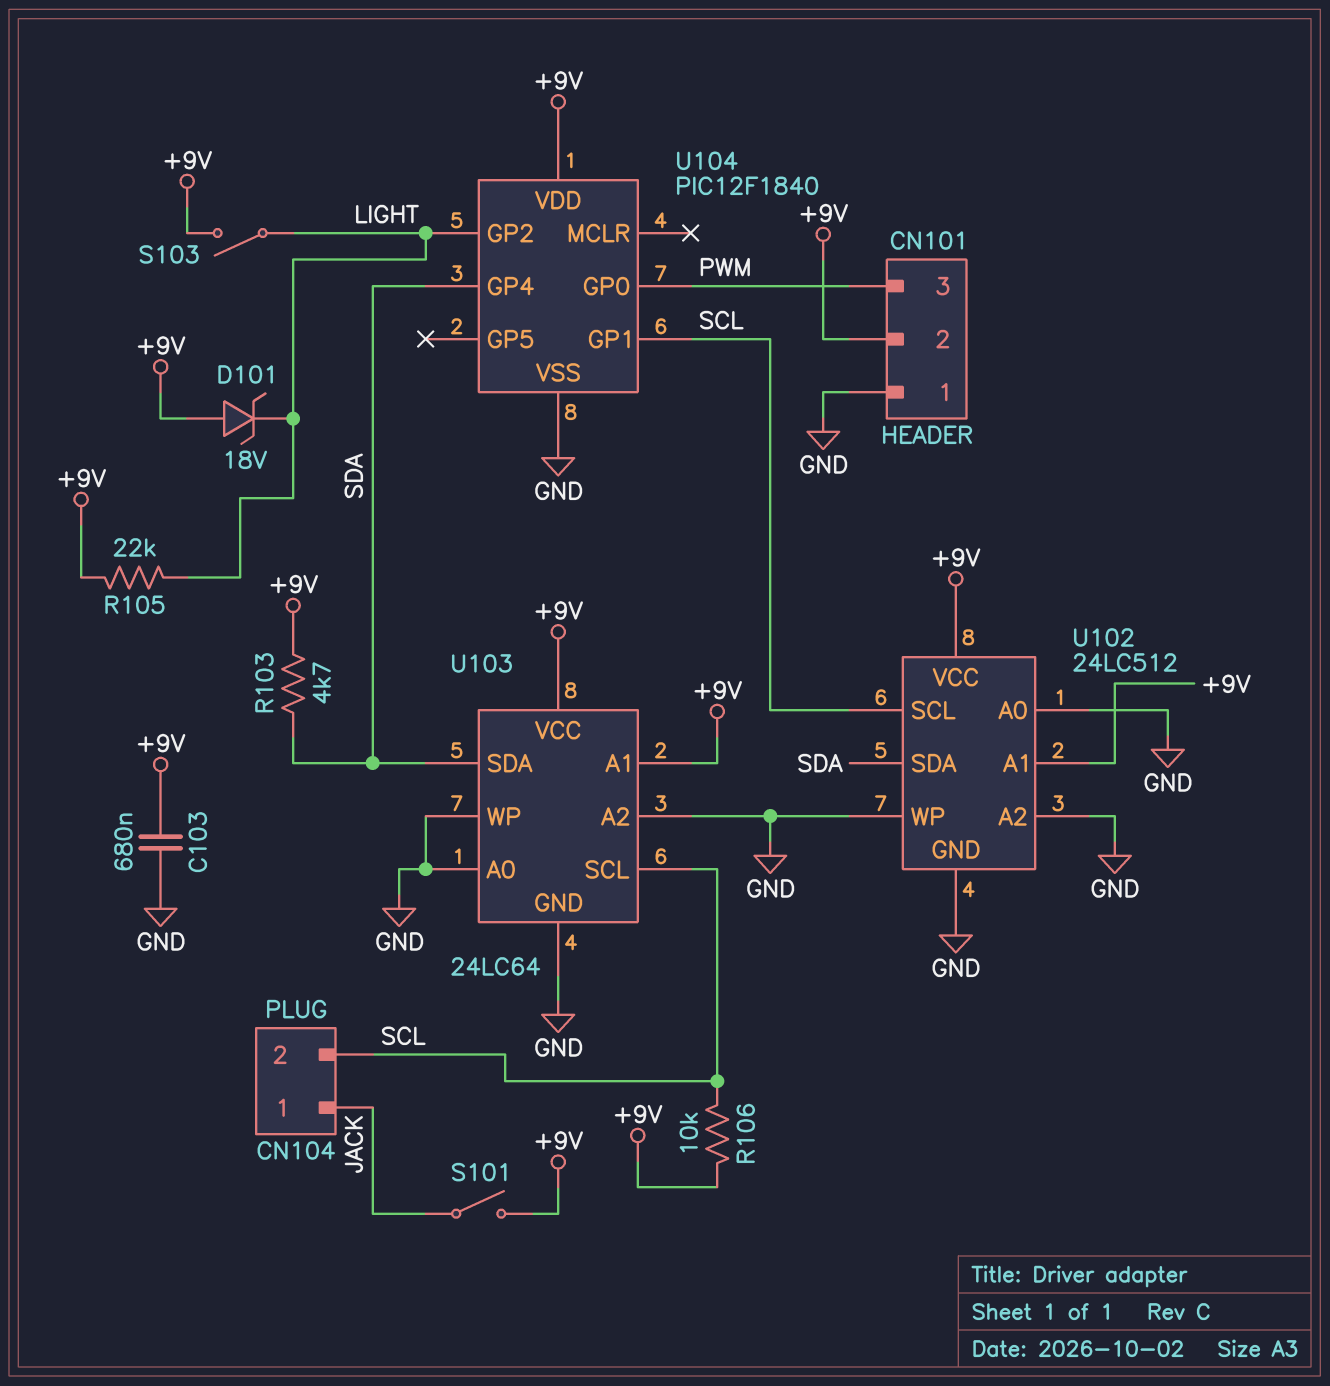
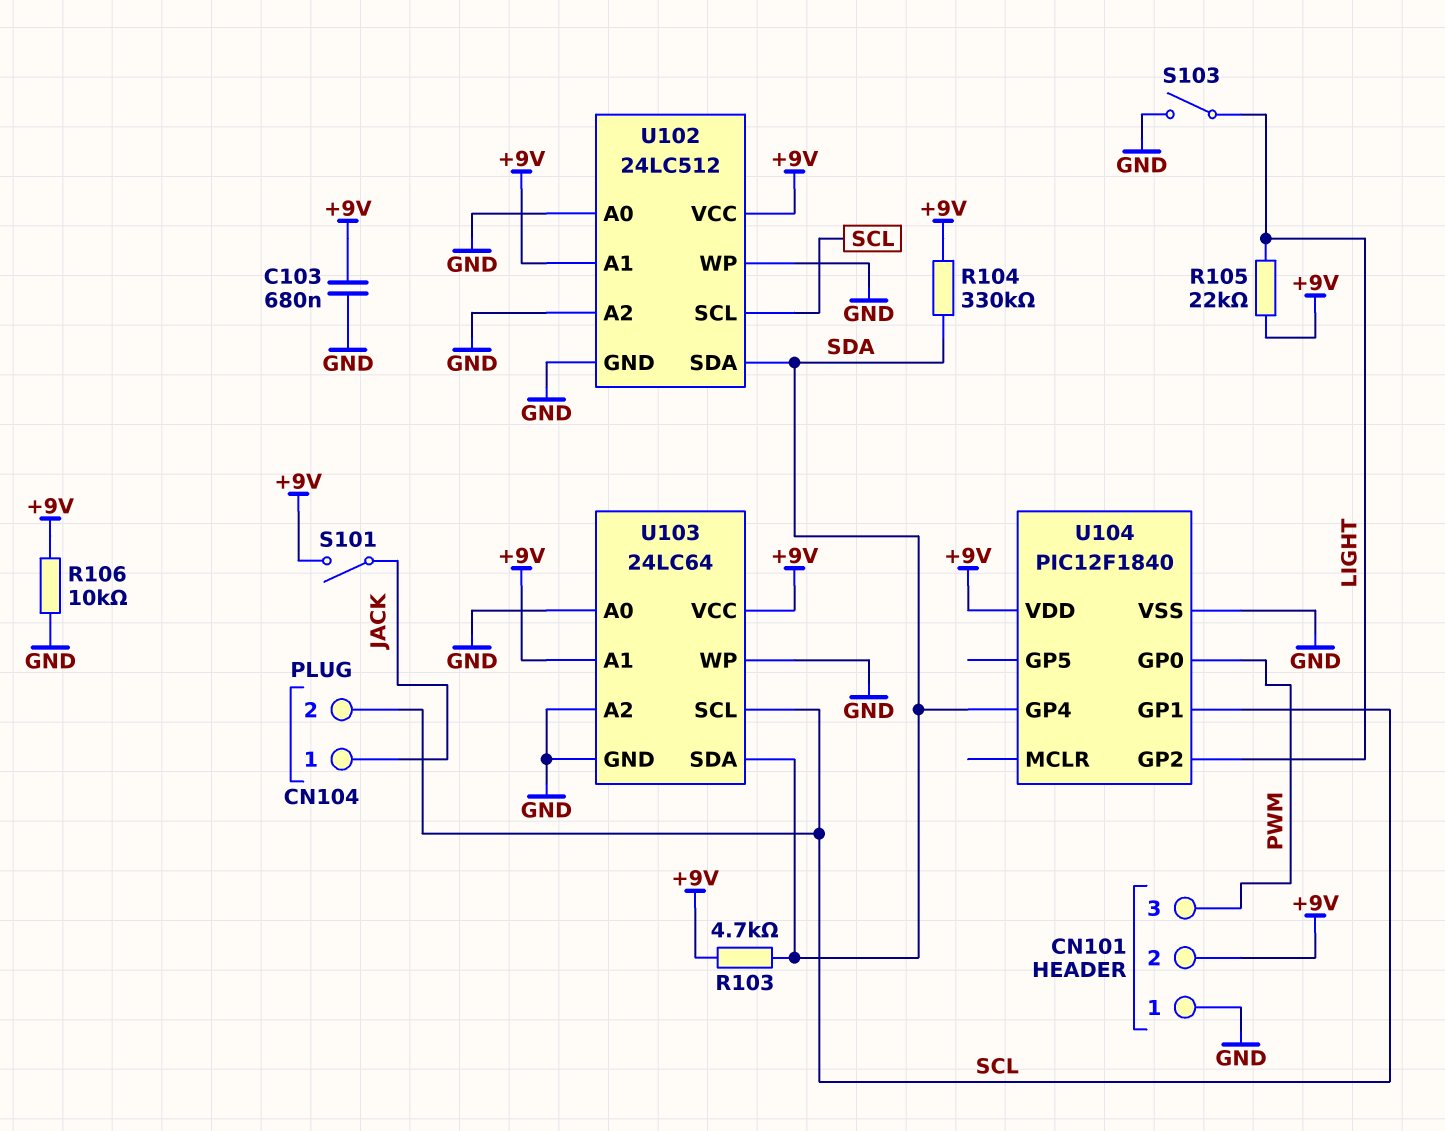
D101: zener 18V (A +9V, K LIGHT) -> none
R104: none -> 330k (+9V, SDA)
R106: 10k (+9V, SCL) -> 10k (+9V, GND)
S103: switch (+9V, LIGHT) -> switch (GND, LIGHT)

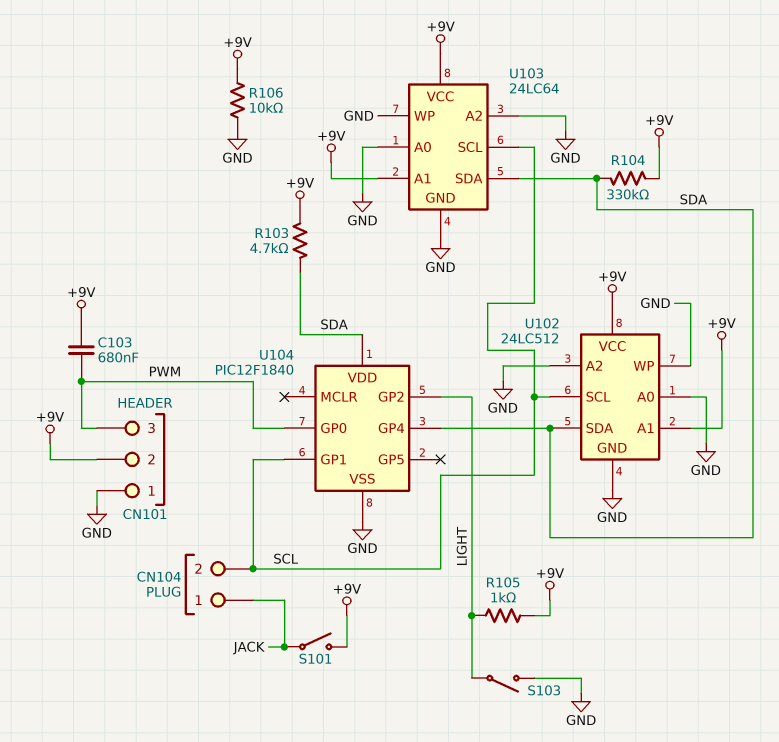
C103: 680nF (+9V, GND) -> 680nF (+9V, PWM)
R105: 22k (+9V, LIGHT) -> 1k (+9V, LIGHT)
U104 pin VDD: +9V -> SDA

